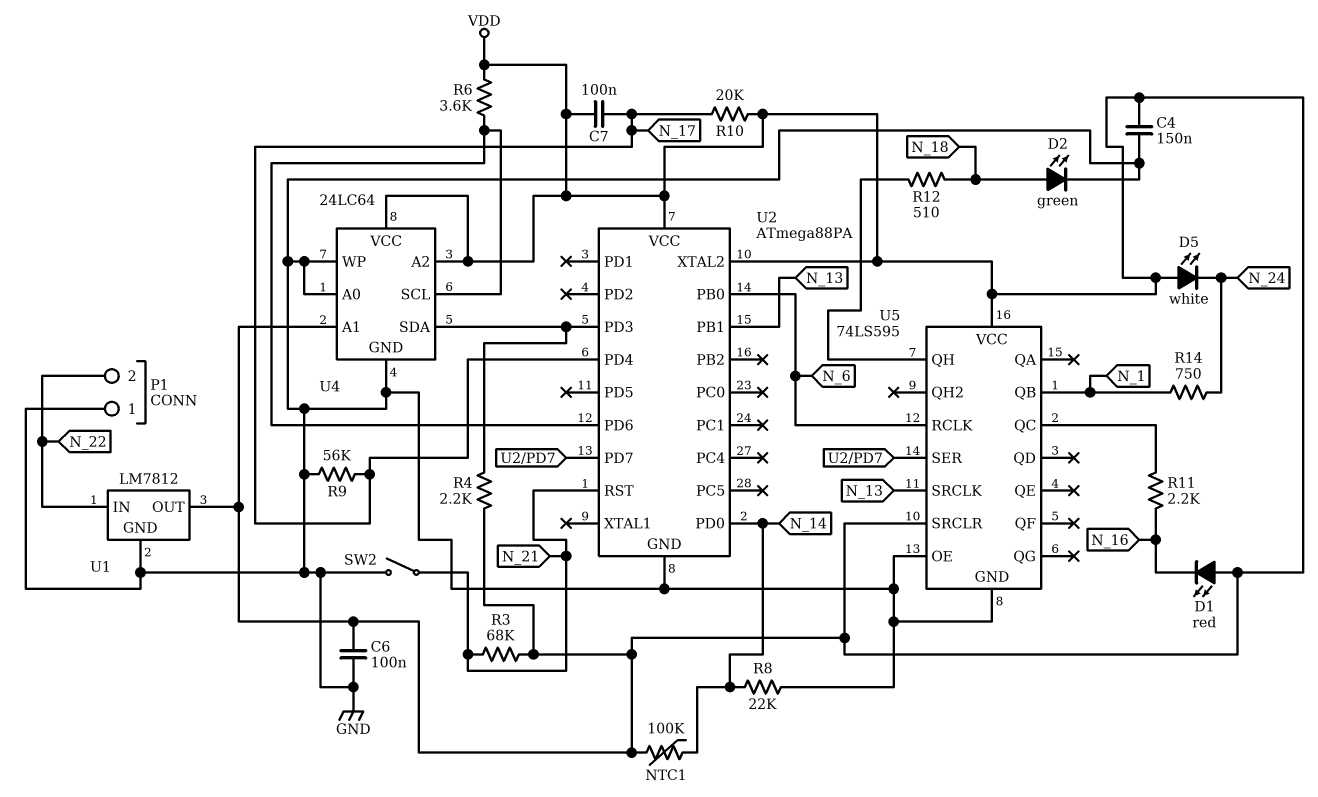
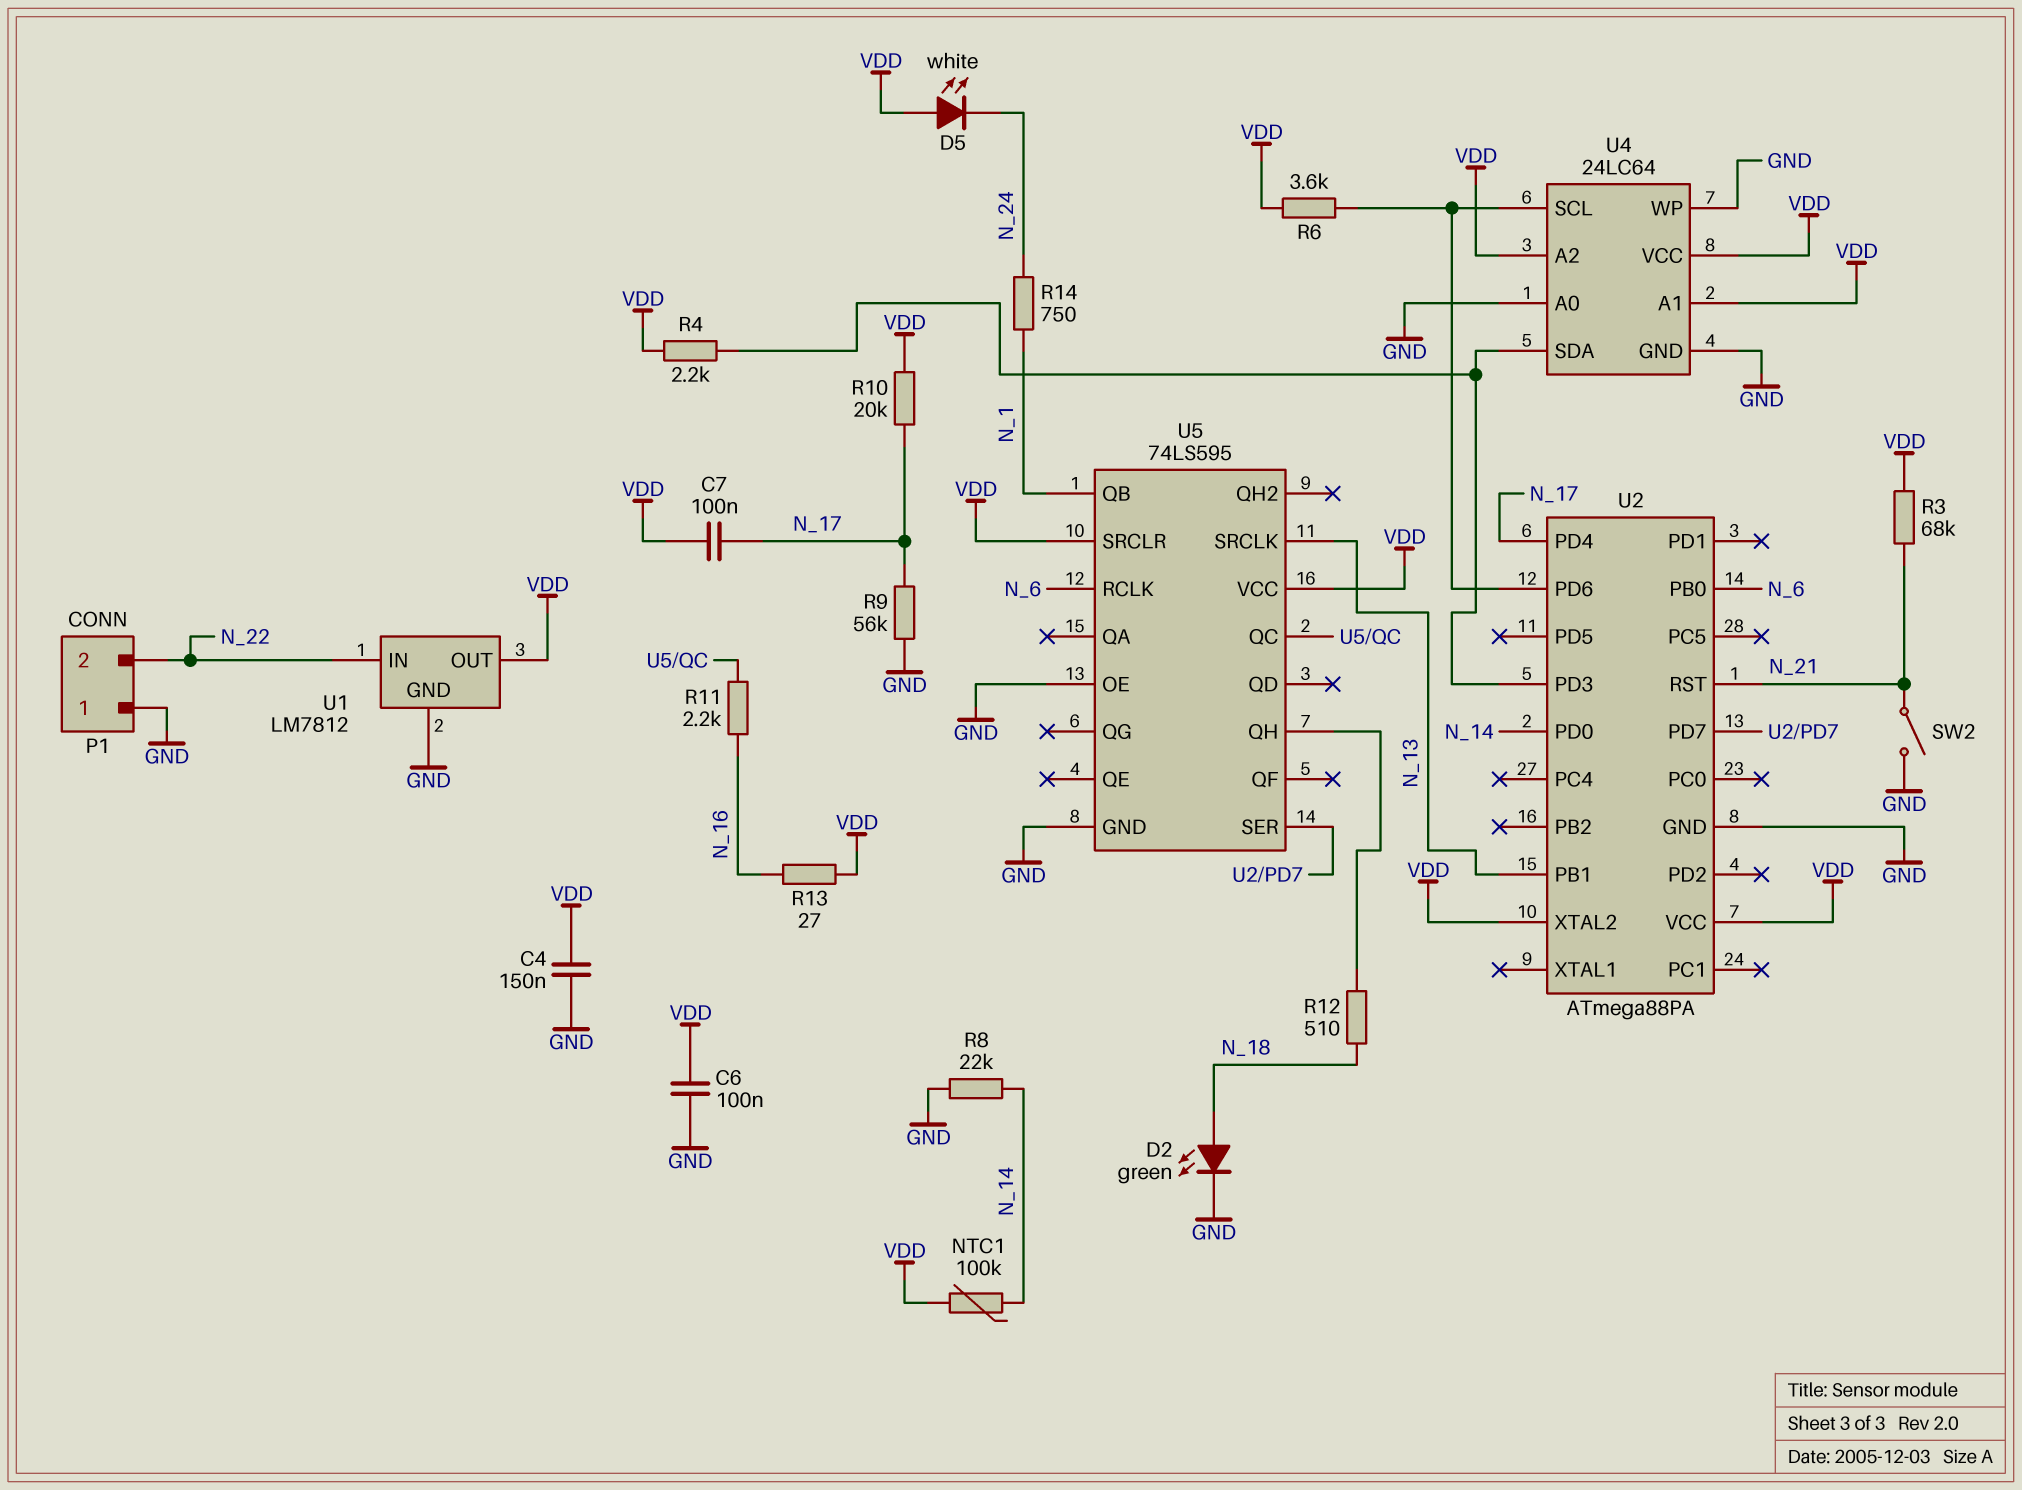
D1: LED red (A VDD, K N_16) -> none
R13: none -> 27 (N_16, VDD)

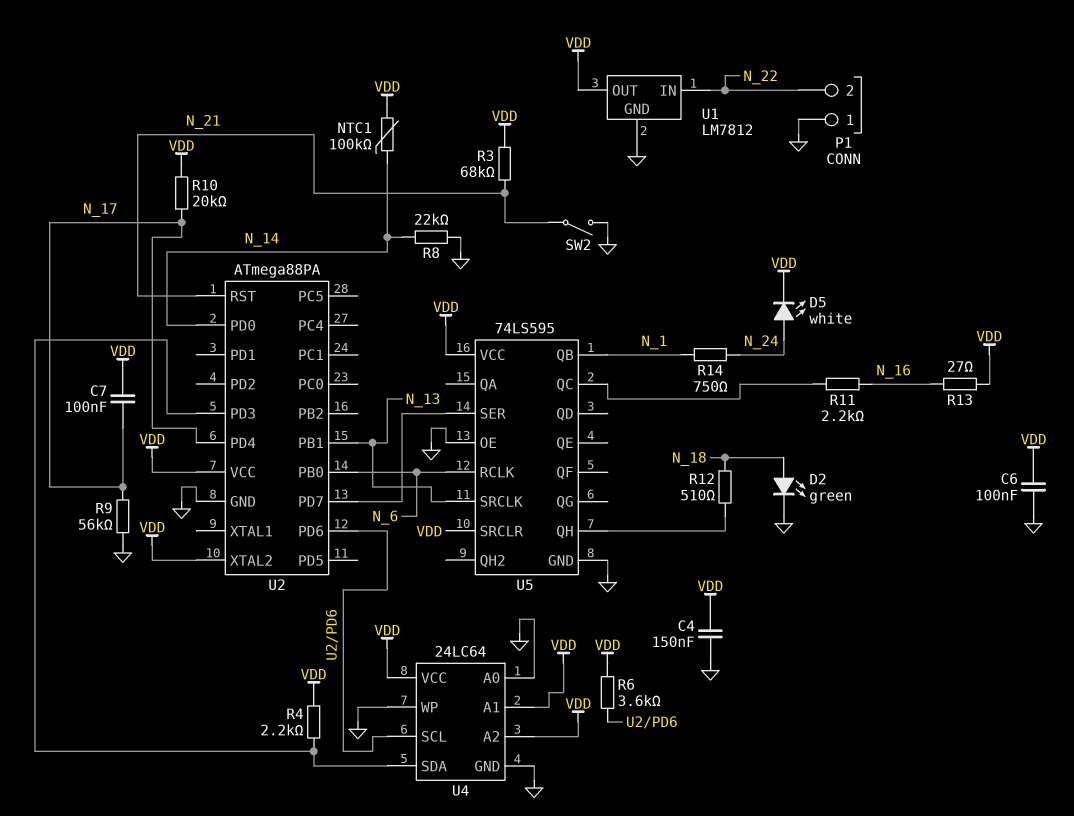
D5: LED white (A VDD, K N_24) -> LED white (A N_24, K VDD)

